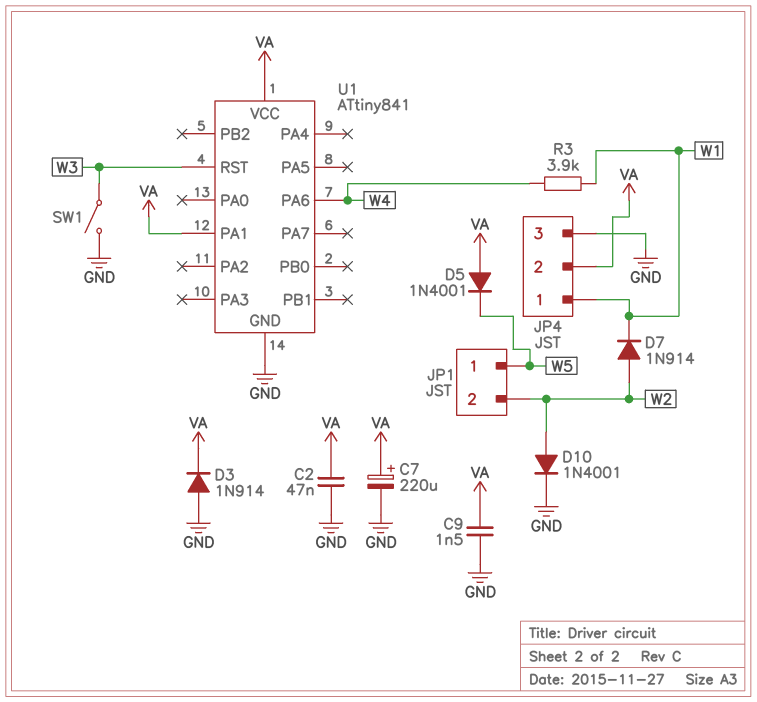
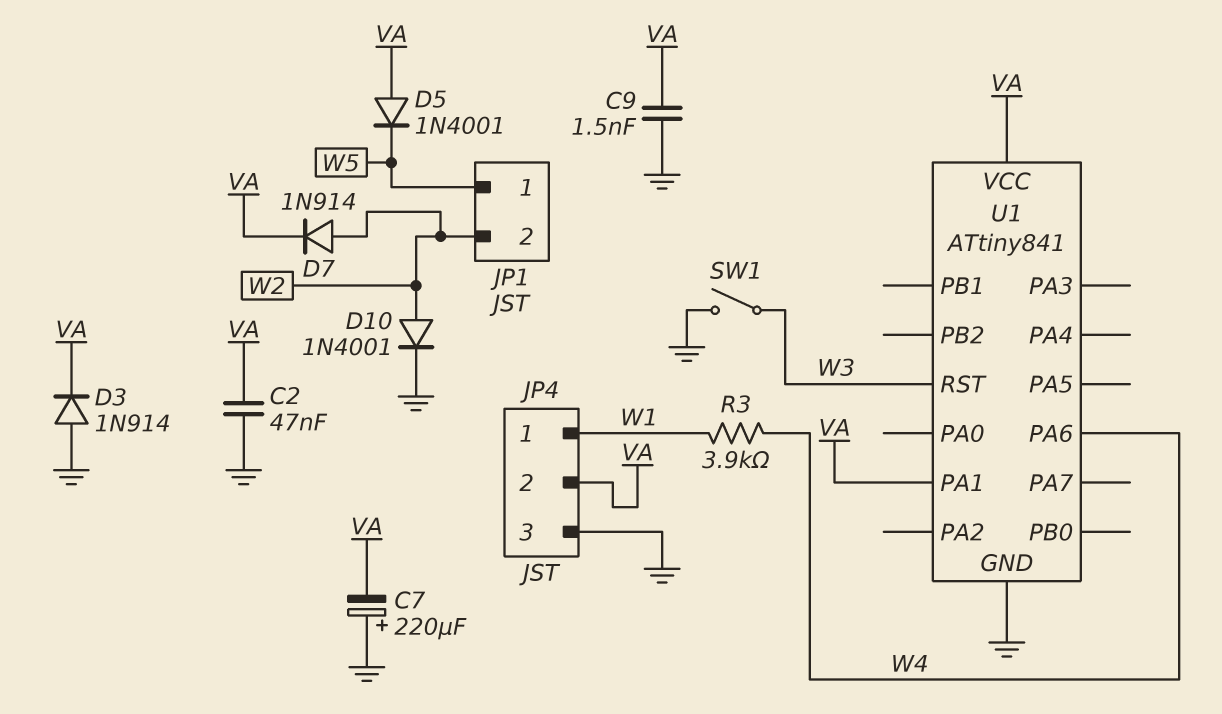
C7: 220uF (plus VA, minus GND) -> 220uF (plus GND, minus VA)
D7: diode 1N914 (A W2, K W1) -> diode 1N914 (A W2, K VA)

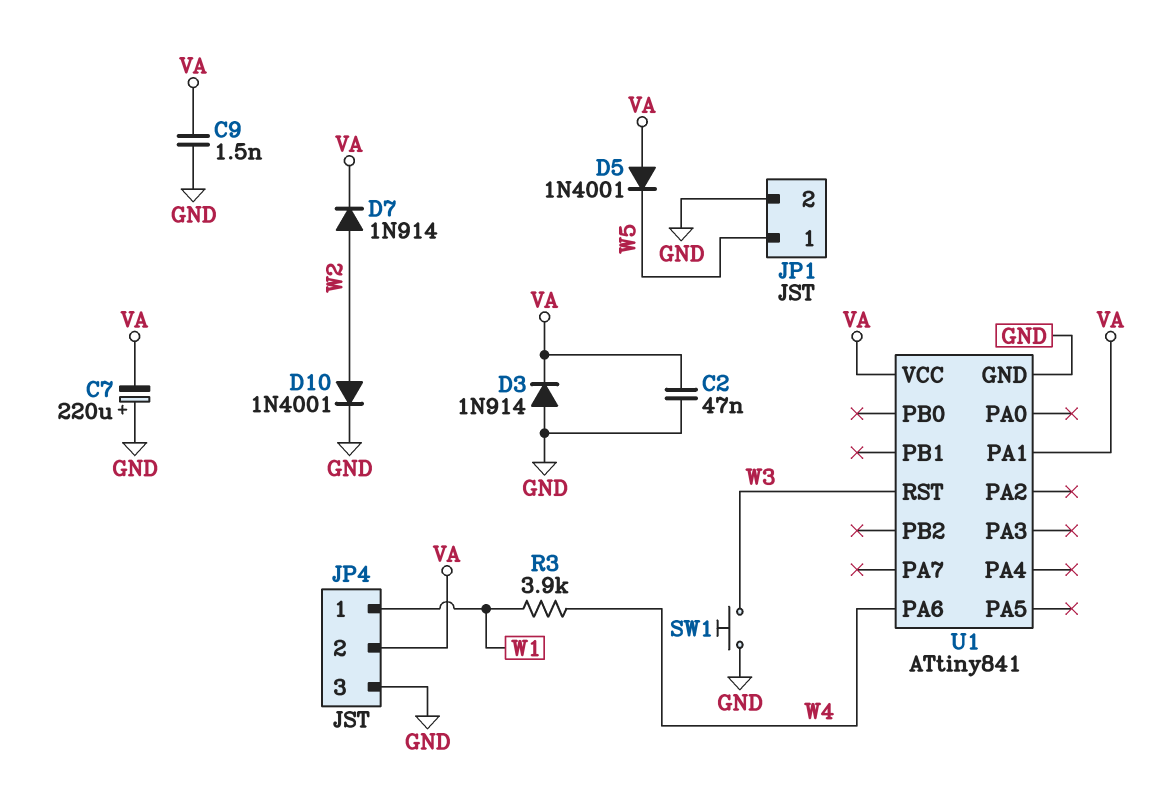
JP1 pin 2: W2 -> GND
SW1: switch (GND, W3) -> button (GND, W3)

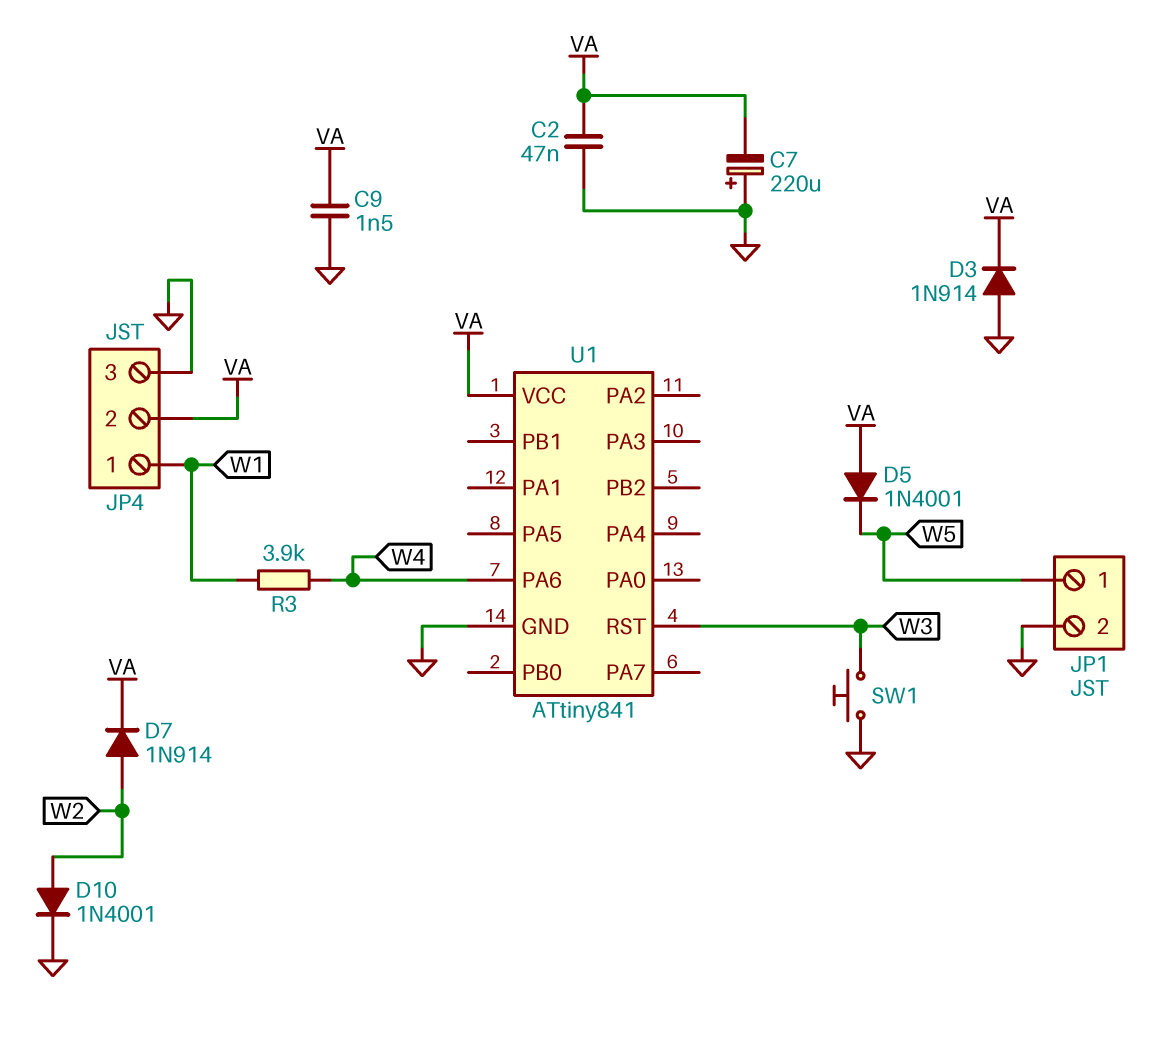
U1 pin PA1: VA -> none

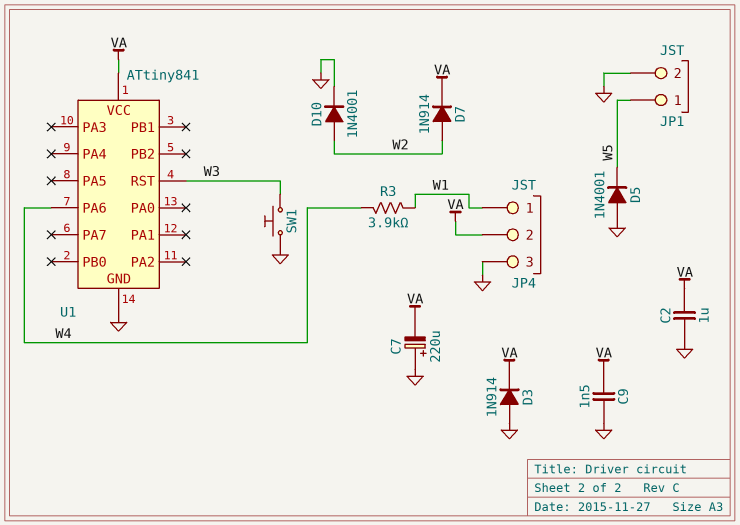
C2: 47nF (GND, VA) -> 1uF (GND, VA)
D5: diode 1N4001 (A VA, K W5) -> diode 1N4001 (A GND, K W5)

